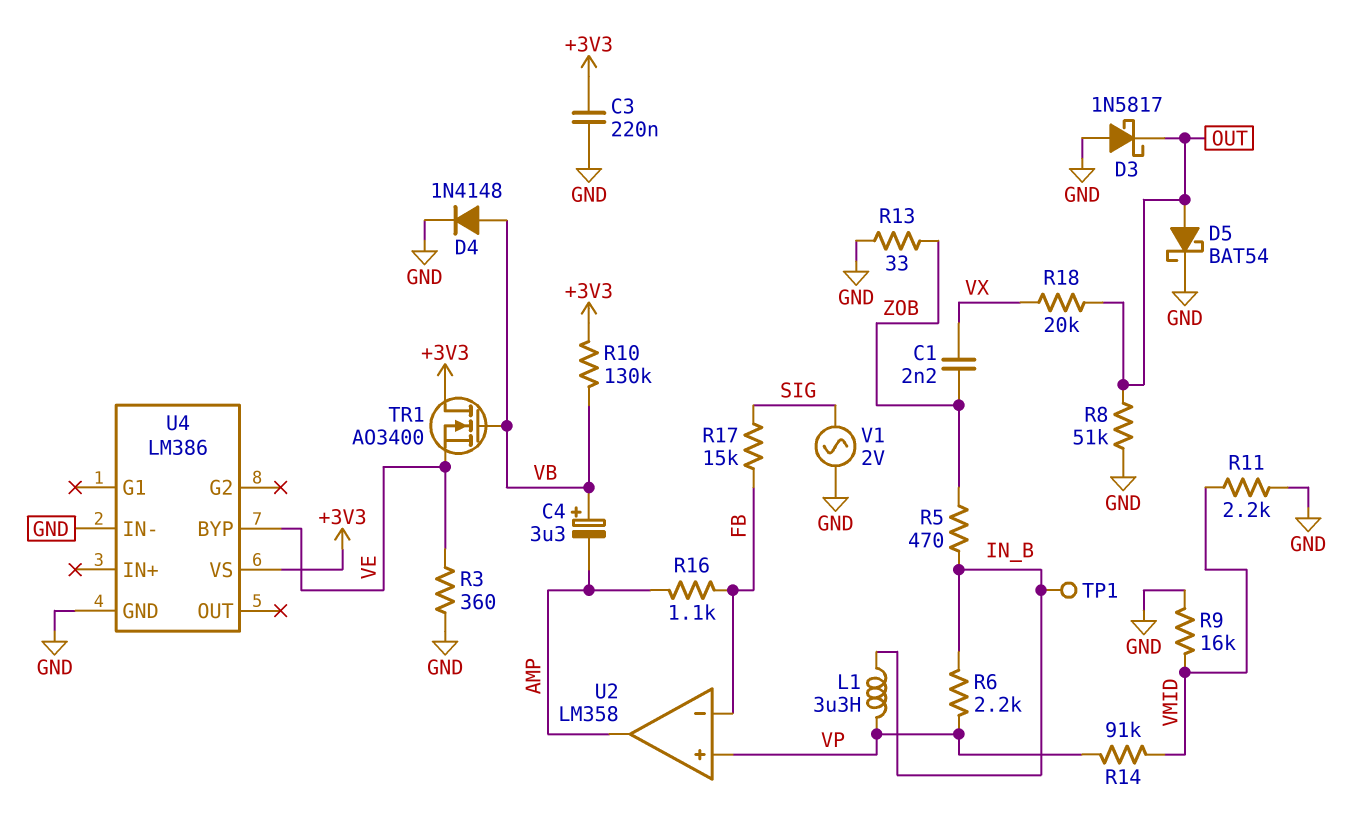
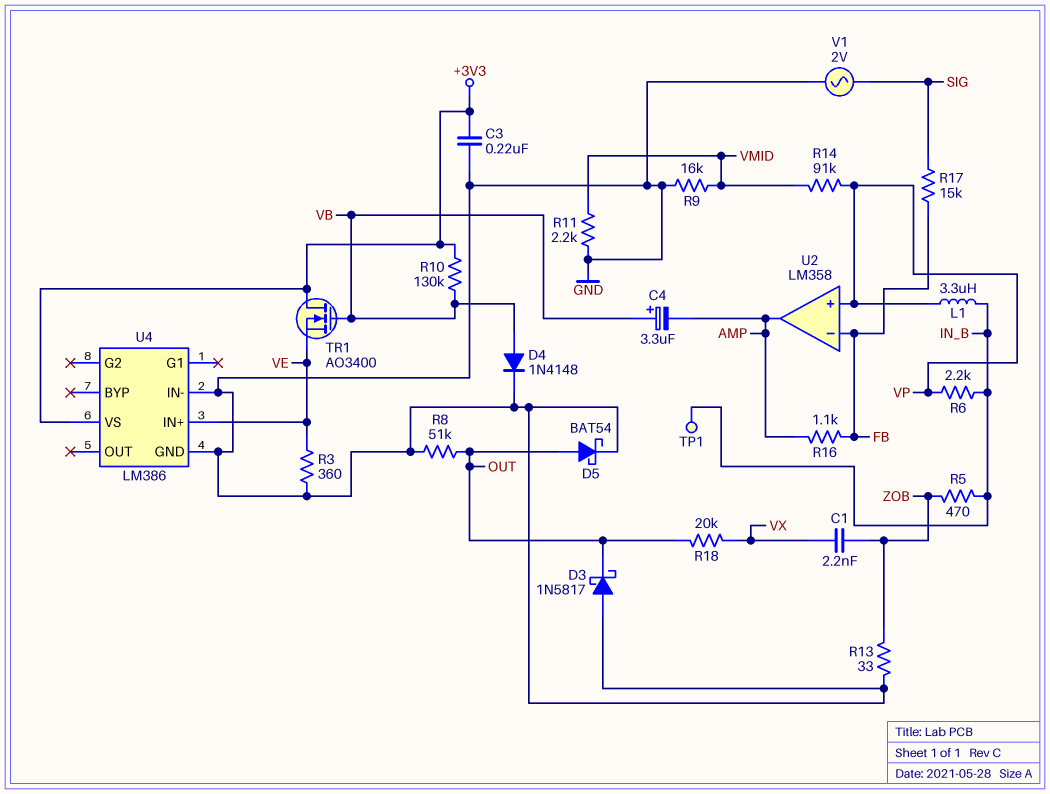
U4 pin BYP: VE -> none
U4 pin IN+: none -> VE

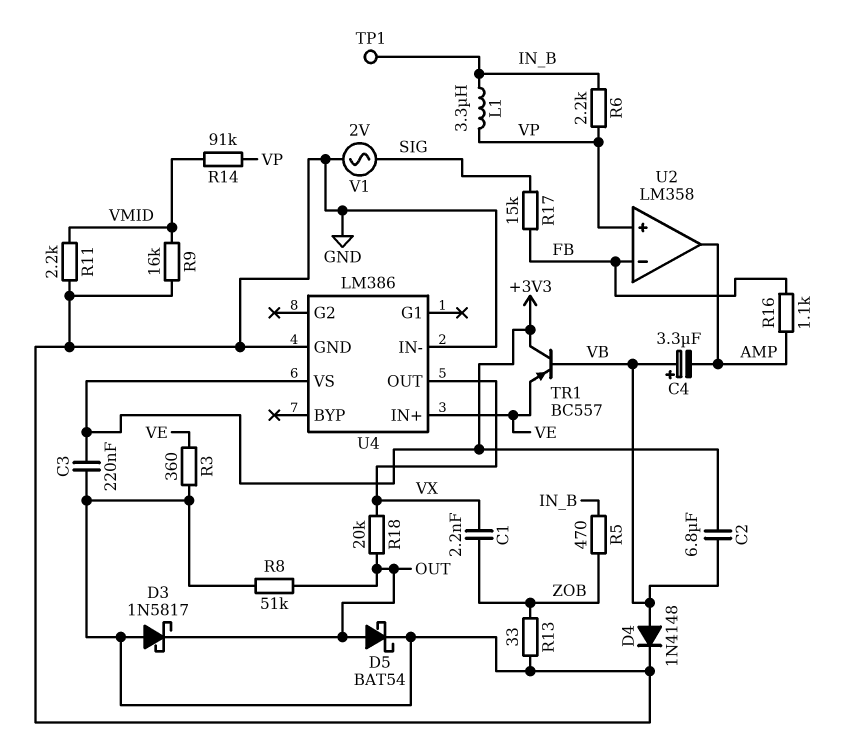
C2: none -> 6.8uF (+3V3, VB)
R10: 130k (+3V3, VB) -> none
TR1: NMOS AO3400 (G VB, D +3V3, S VE) -> PNP BC557 (B VB, C +3V3, E VE)
U4 pin OUT: none -> VX

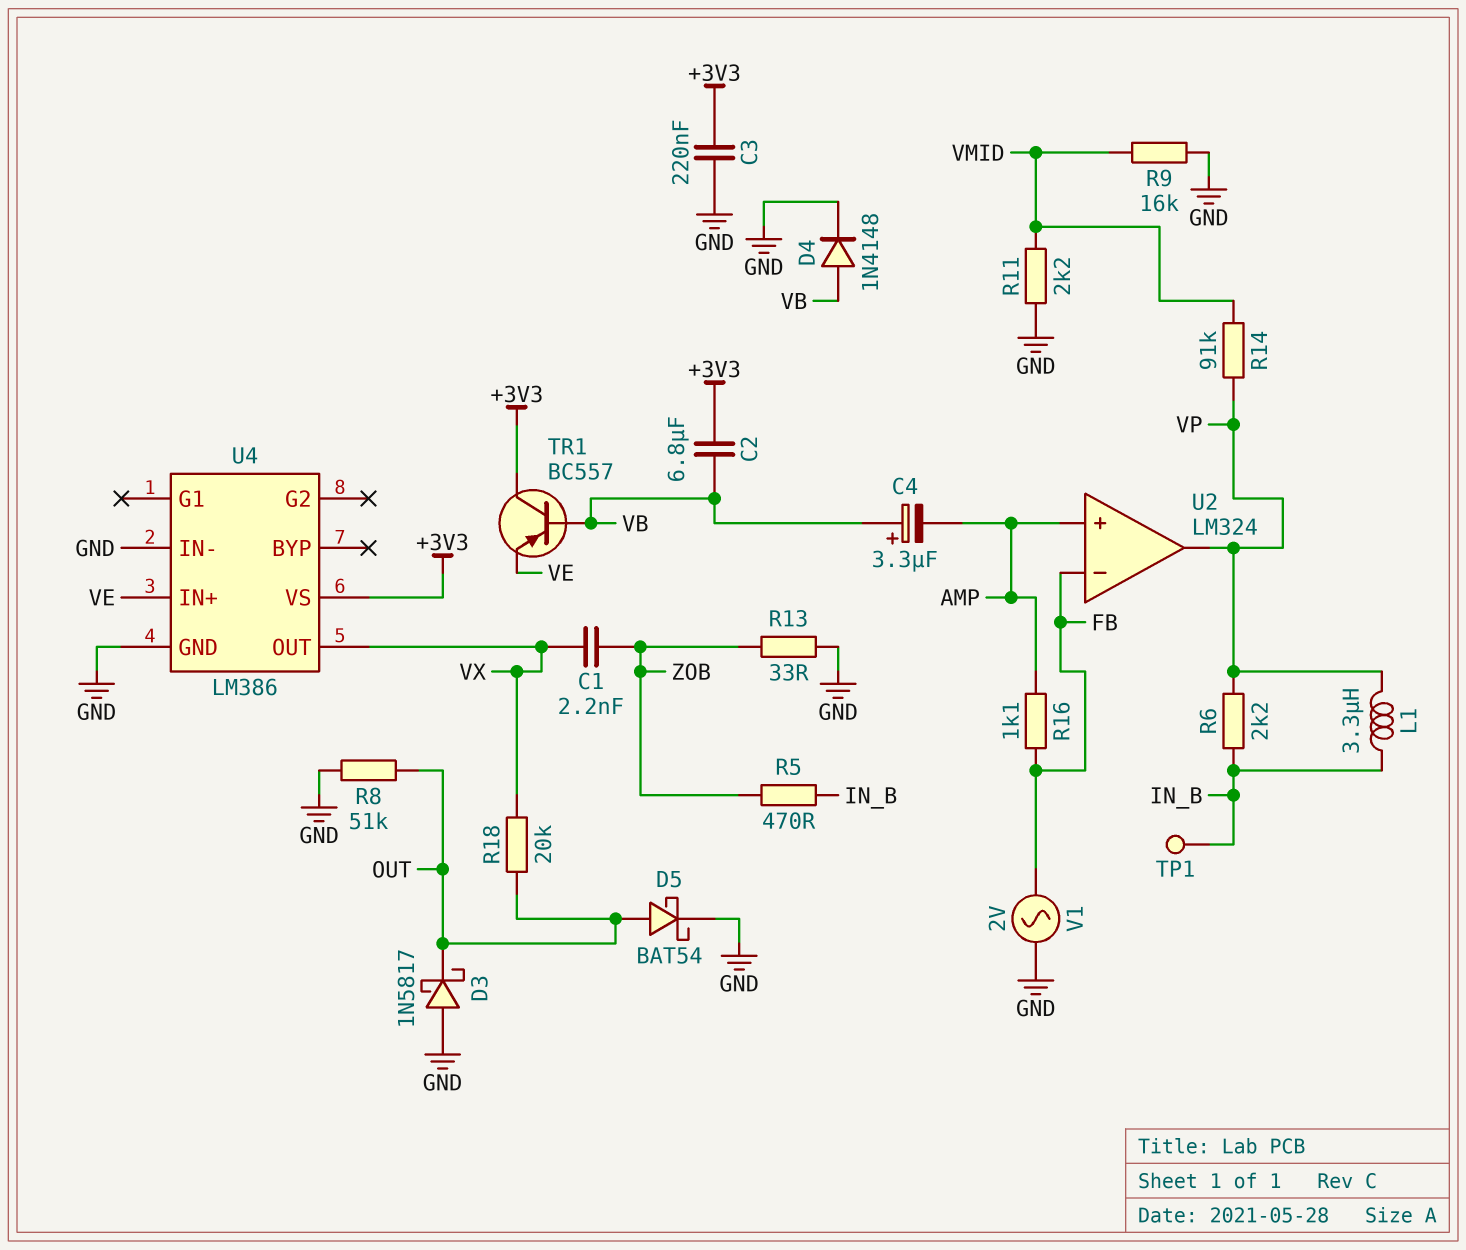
R3: 360 (GND, VE) -> none
R17: 15k (FB, SIG) -> none
U2: LM358 -> LM324
U2 pin in+: VP -> AMP
U2 pin out: AMP -> VP
V1: AC 2V (GND, SIG) -> AC 2V (FB, GND)

